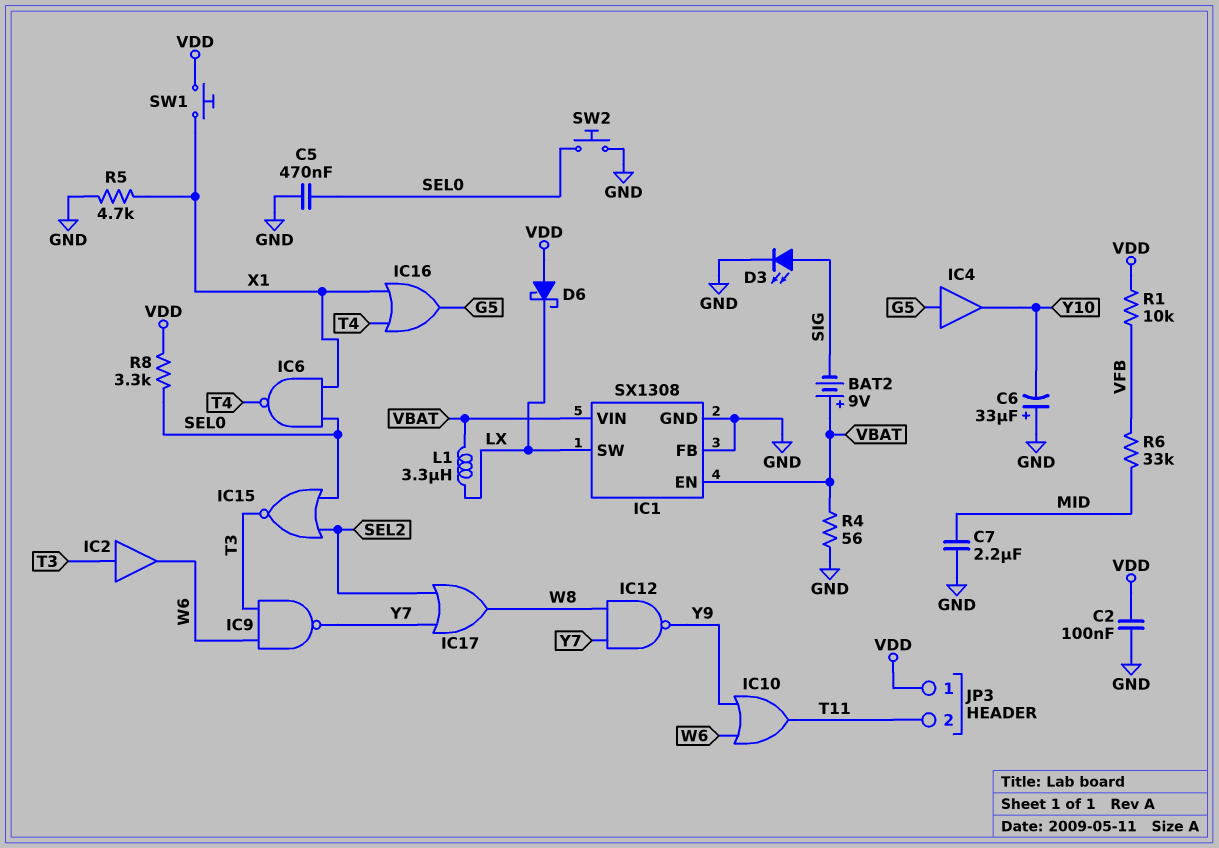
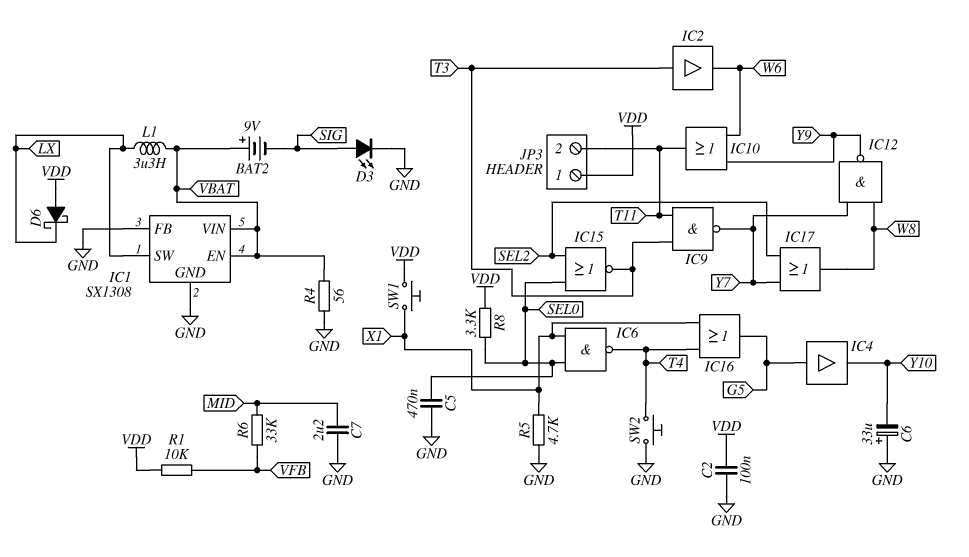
IC9: NAND (in T3, in W6, out Y7) -> NAND (in T3, in T11, out Y7)
SW2: button (GND, SEL0) -> button (GND, T4)

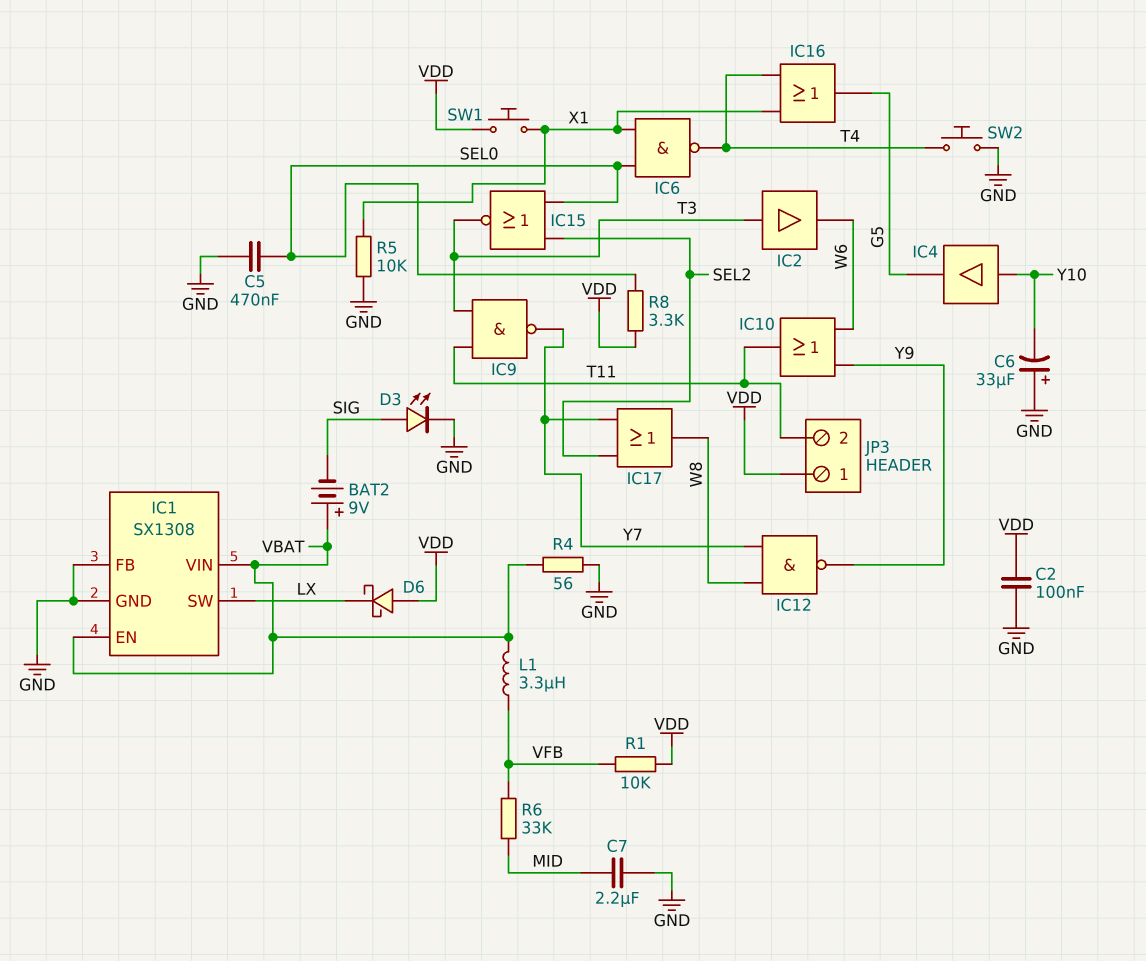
IC4: buffer (in G5, out Y10) -> buffer (in Y10, out G5)
L1: 3.3uH (LX, VBAT) -> 3.3uH (VBAT, VFB)
R5: 4.7k (GND, X1) -> 10k (GND, X1)

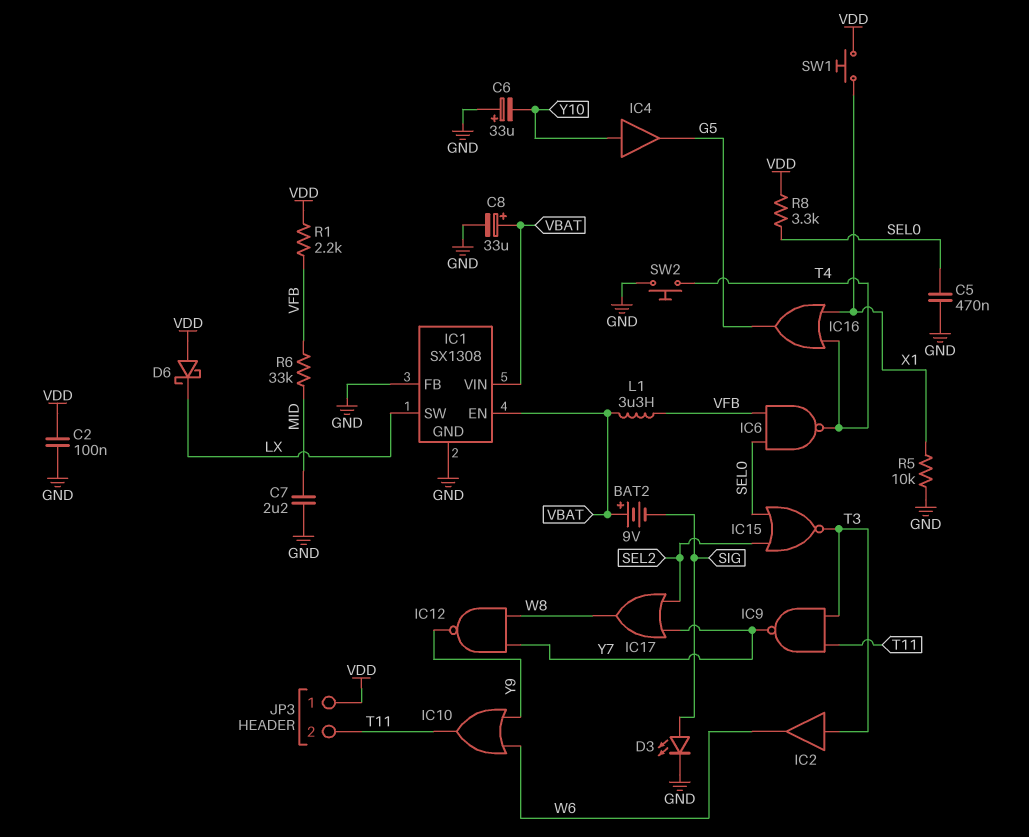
C8: none -> 33uF (plus VBAT, minus GND)
IC6: NAND (in SEL0, in X1, out T4) -> NAND (in SEL0, in VFB, out T4)
R1: 10k (VDD, VFB) -> 2.2k (VDD, VFB)
R4: 56 (GND, VBAT) -> none

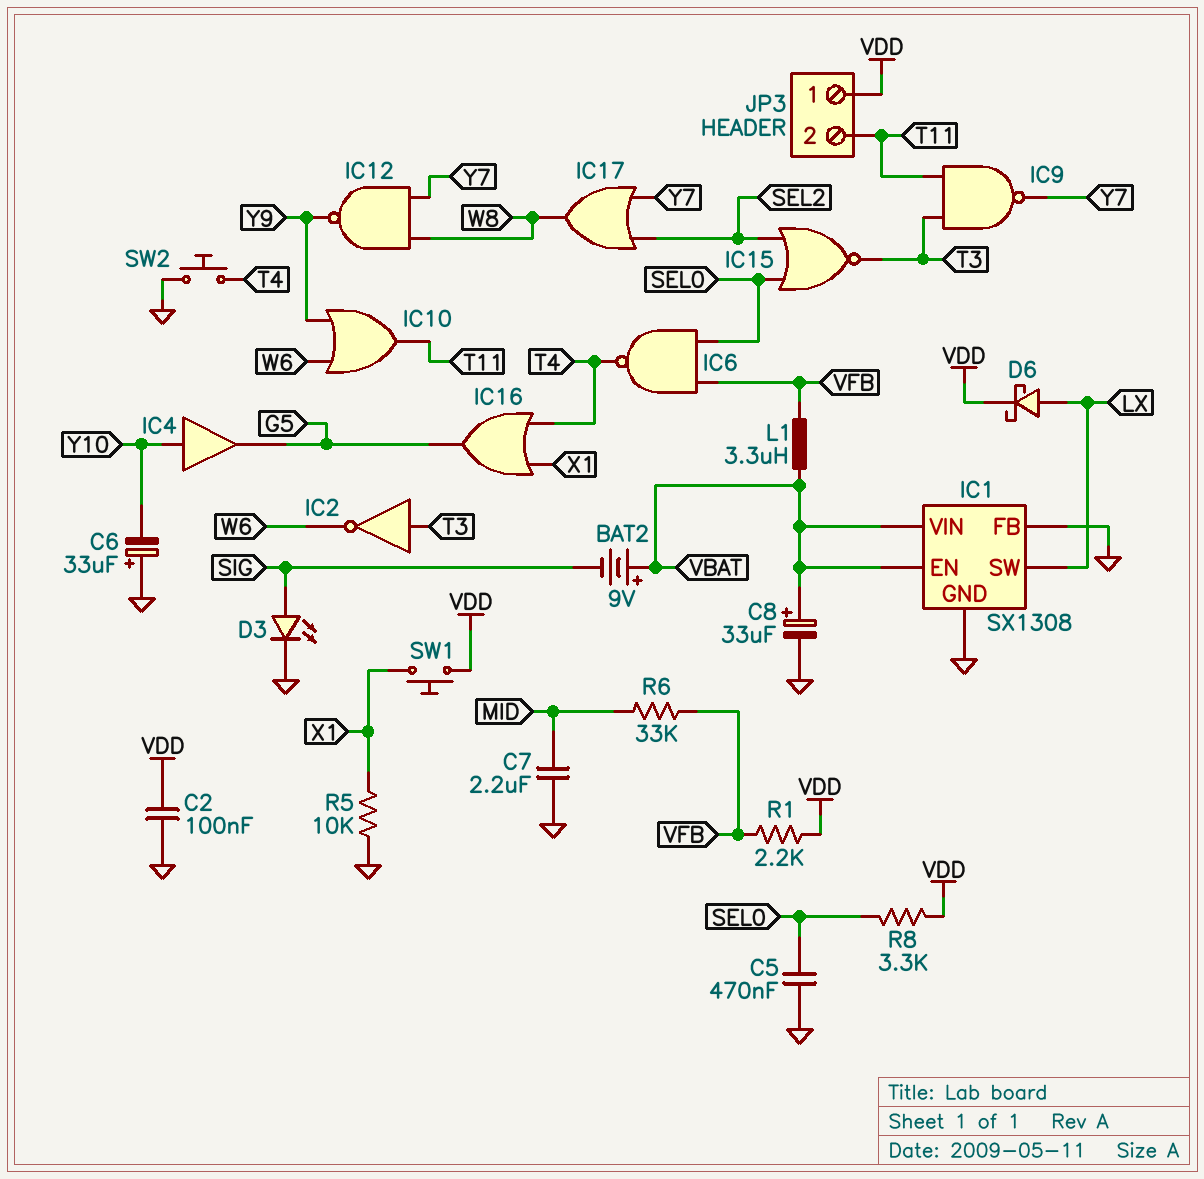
D6: schottky (A VDD, K LX) -> schottky (A LX, K VDD)
IC2: buffer (in T3, out W6) -> NOT (in T3, out W6)

